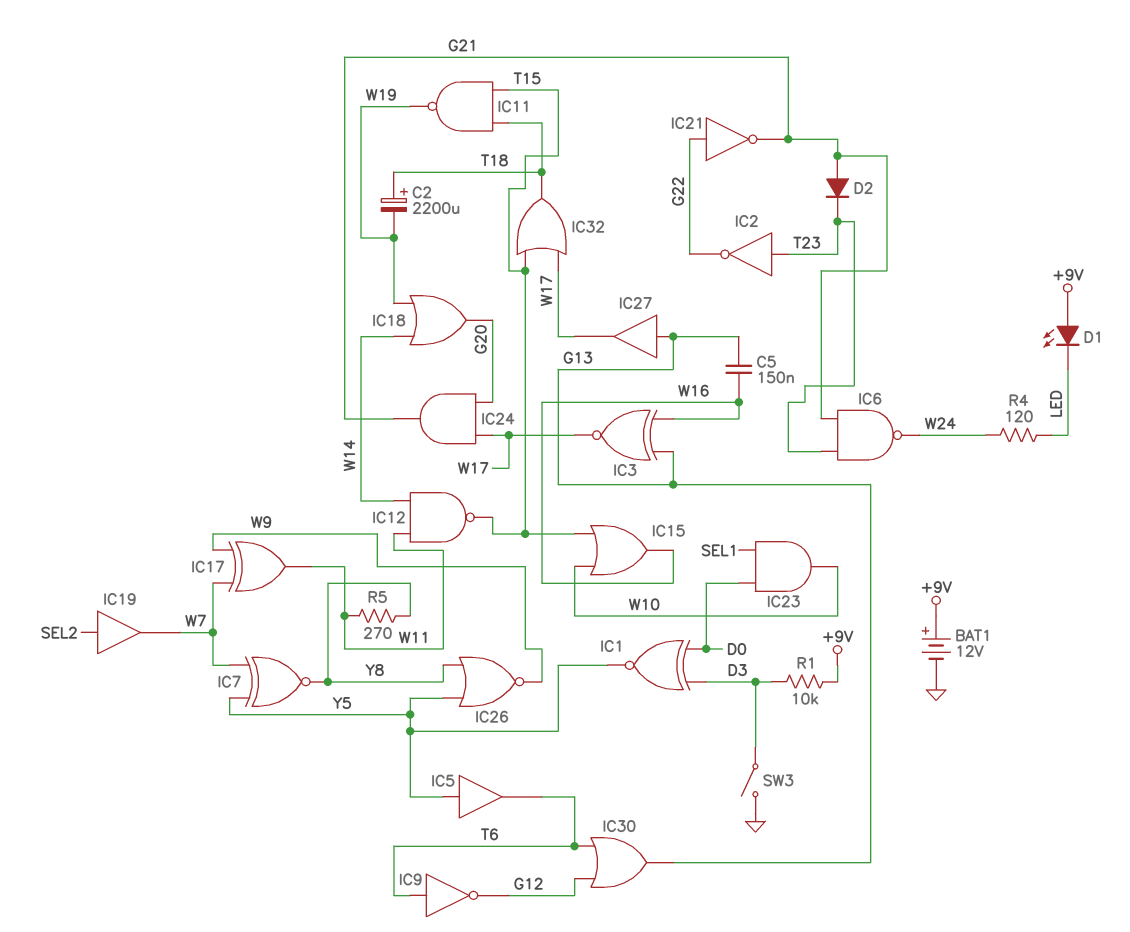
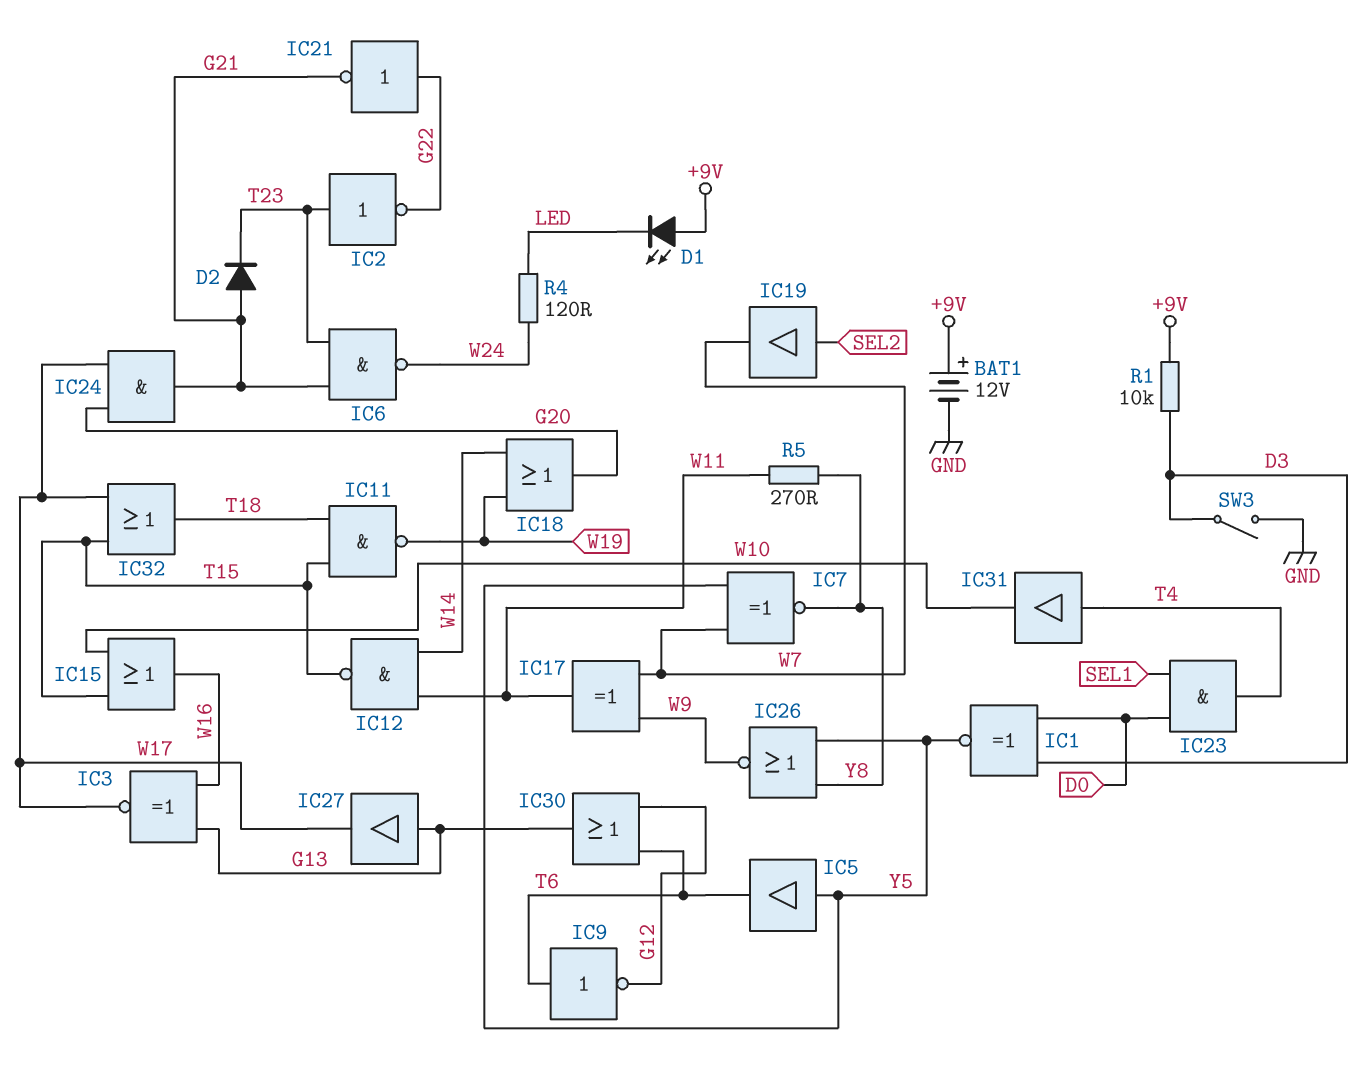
C2: 2200uF (plus T18, minus W19) -> none
C5: 150nF (G13, W16) -> none
IC23: AND (in D0, in SEL1, out W10) -> AND (in D0, in SEL1, out T4)
IC31: none -> buffer (in T4, out W10)

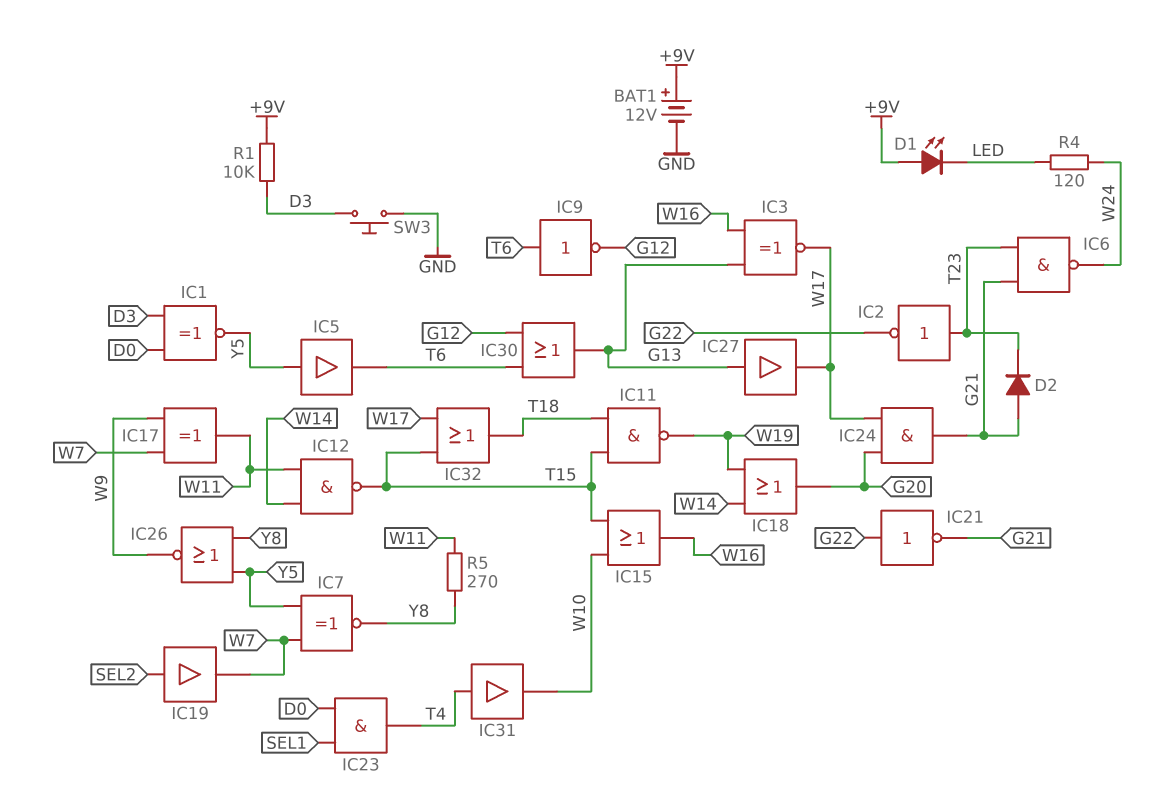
SW3: switch (D3, GND) -> button (D3, GND)

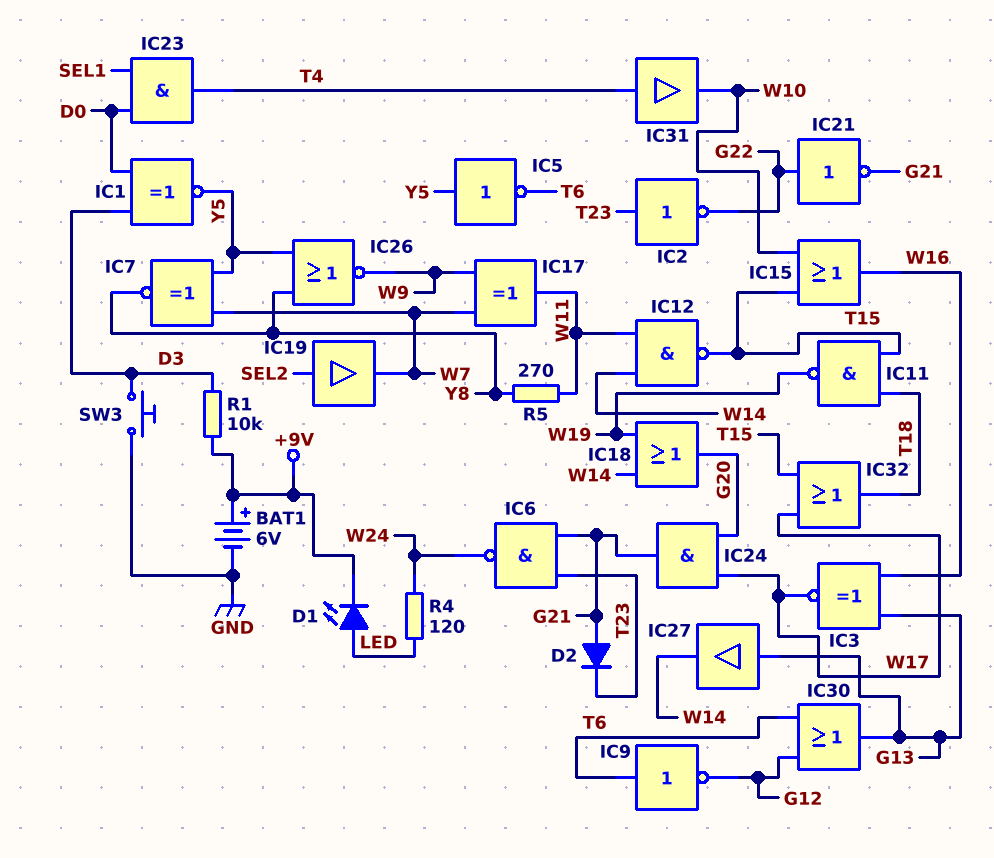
BAT1: 12V (plus +9V, minus GND) -> 6V (plus +9V, minus GND)
D1: LED (A +9V, K LED) -> LED (A LED, K +9V)
IC5: buffer (in Y5, out T6) -> NOT (in Y5, out T6)
IC27: buffer (in G13, out W17) -> buffer (in G13, out W14)

